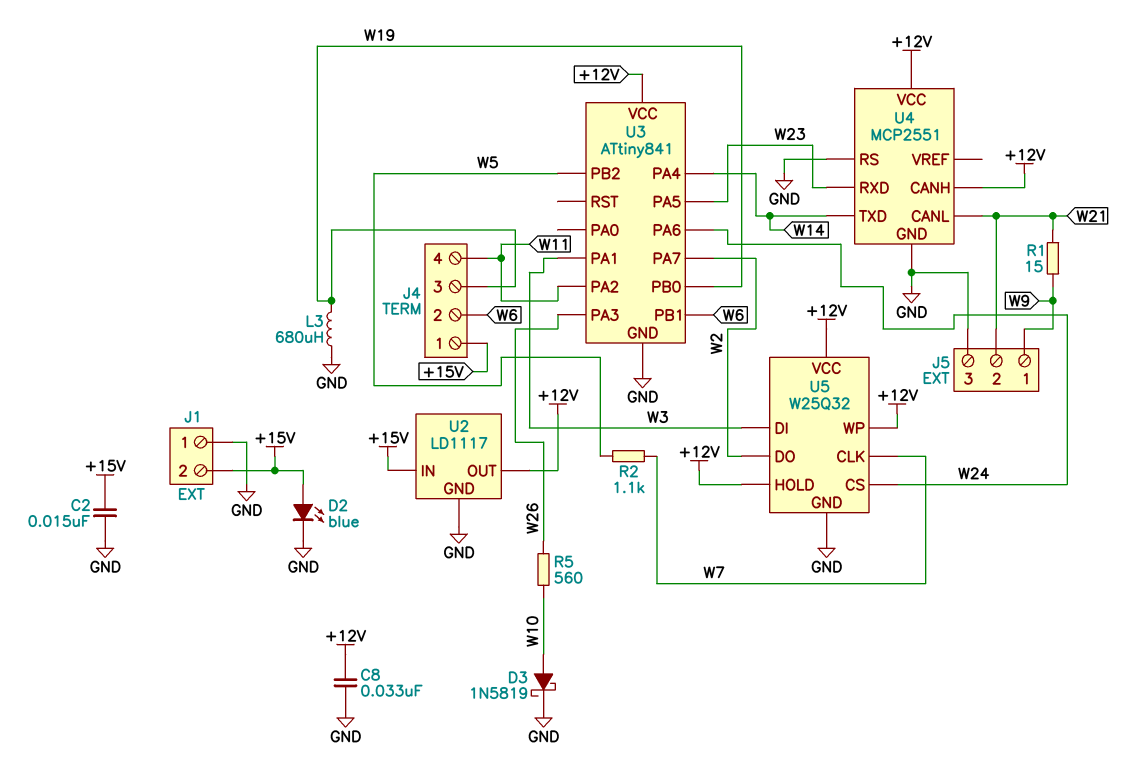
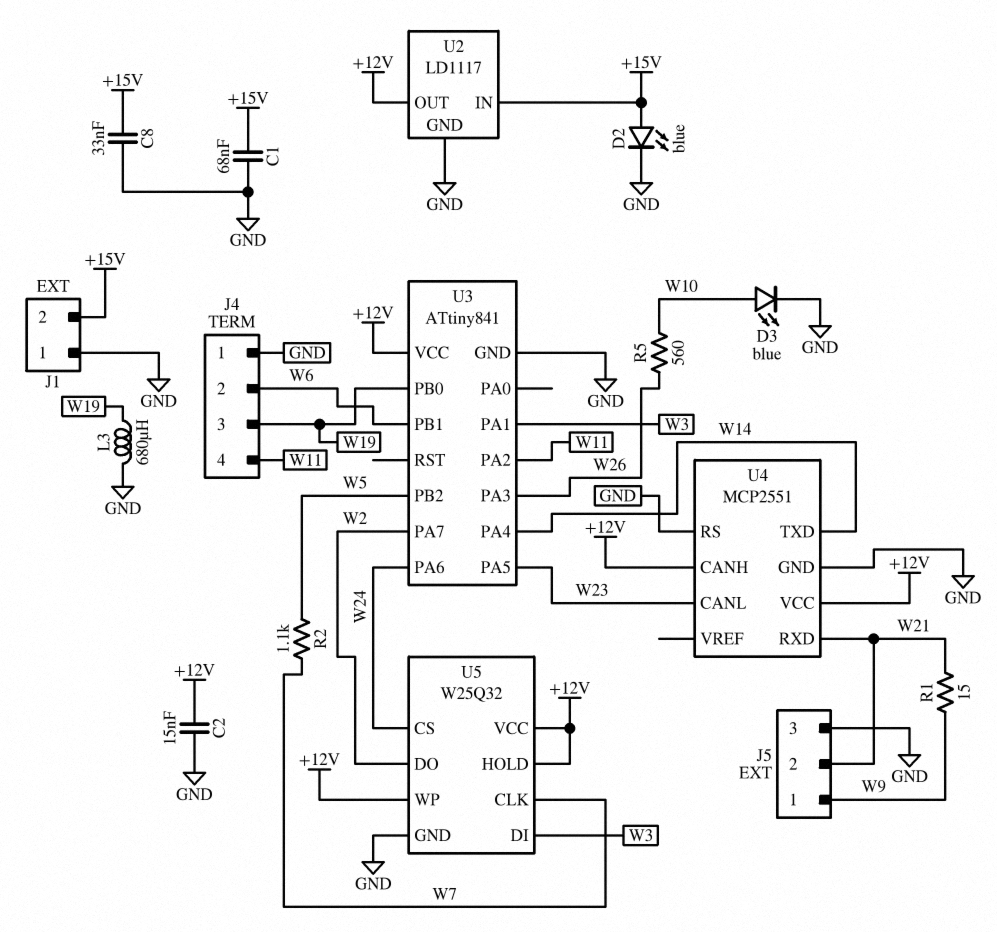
C1: none -> 68nF (+15V, GND)
C2: 15nF (+15V, GND) -> 15nF (+12V, GND)
C8: 33nF (+12V, GND) -> 33nF (+15V, GND)
D3: schottky 1N5819 (A W10, K GND) -> LED blue (A W10, K GND)
J4 pin 1: +15V -> GND
U4 pin CANL: W21 -> W23
U4 pin RXD: W23 -> W21

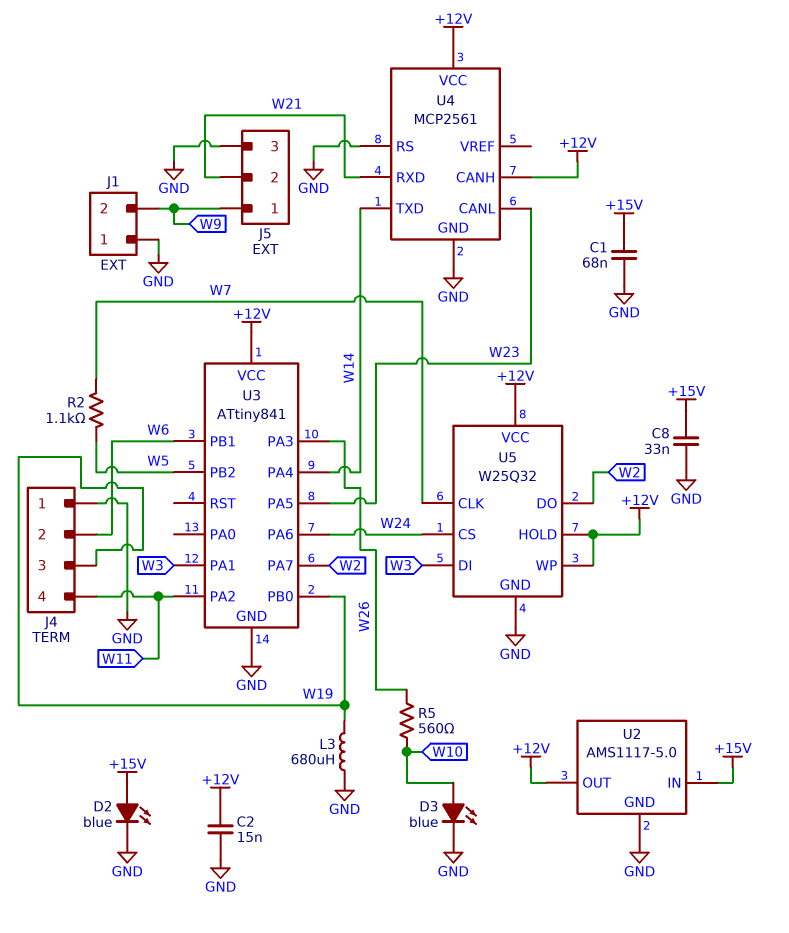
J1 pin 2: +15V -> W9
R1: 15 (W9, W21) -> none
U2: LD1117 -> AMS1117-5.0
U4: MCP2551 -> MCP2561

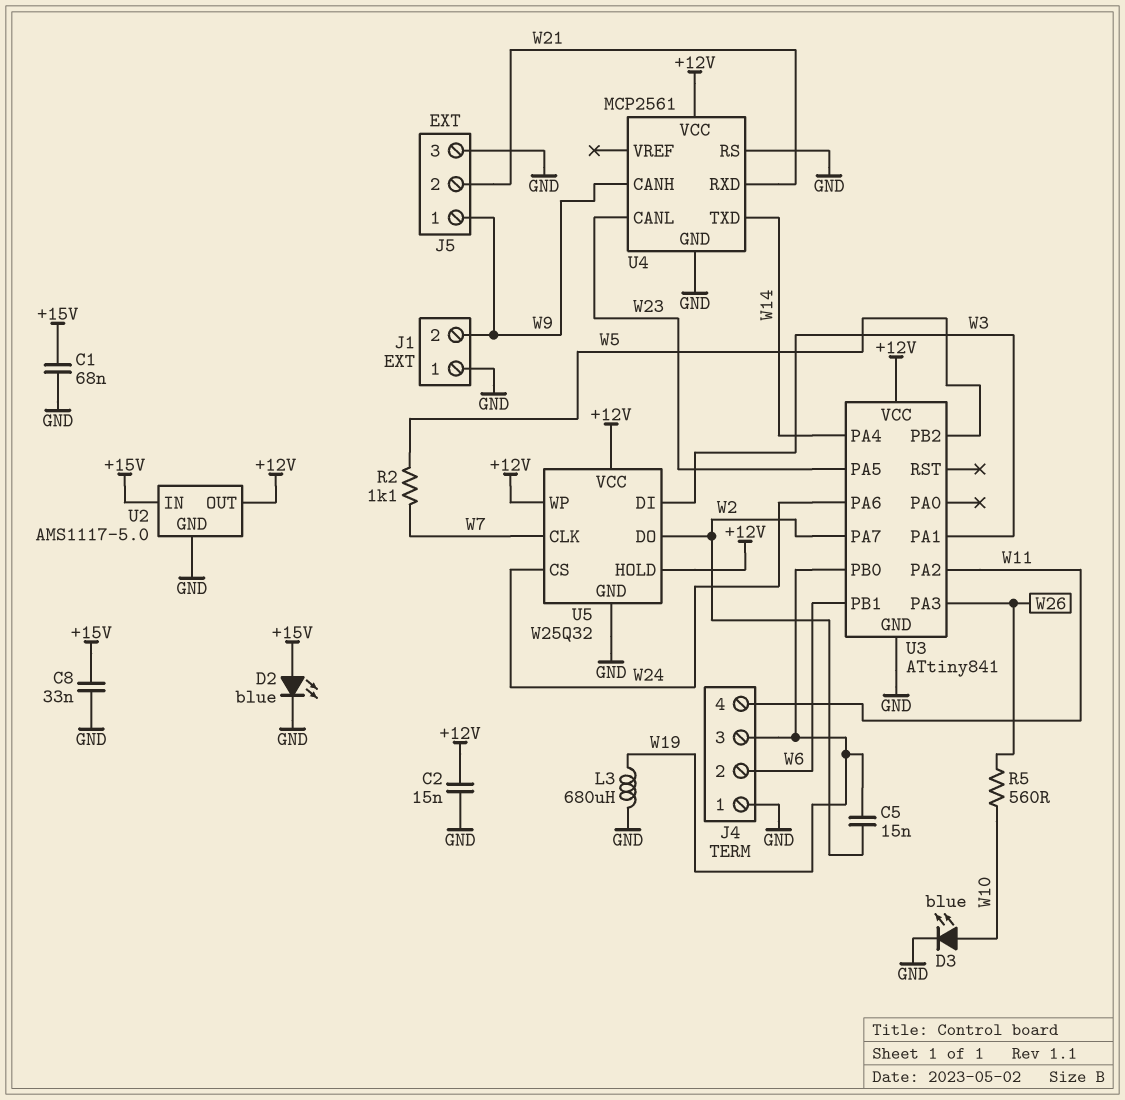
C5: none -> 15nF (W2, W19)
U4 pin CANH: +12V -> W9

